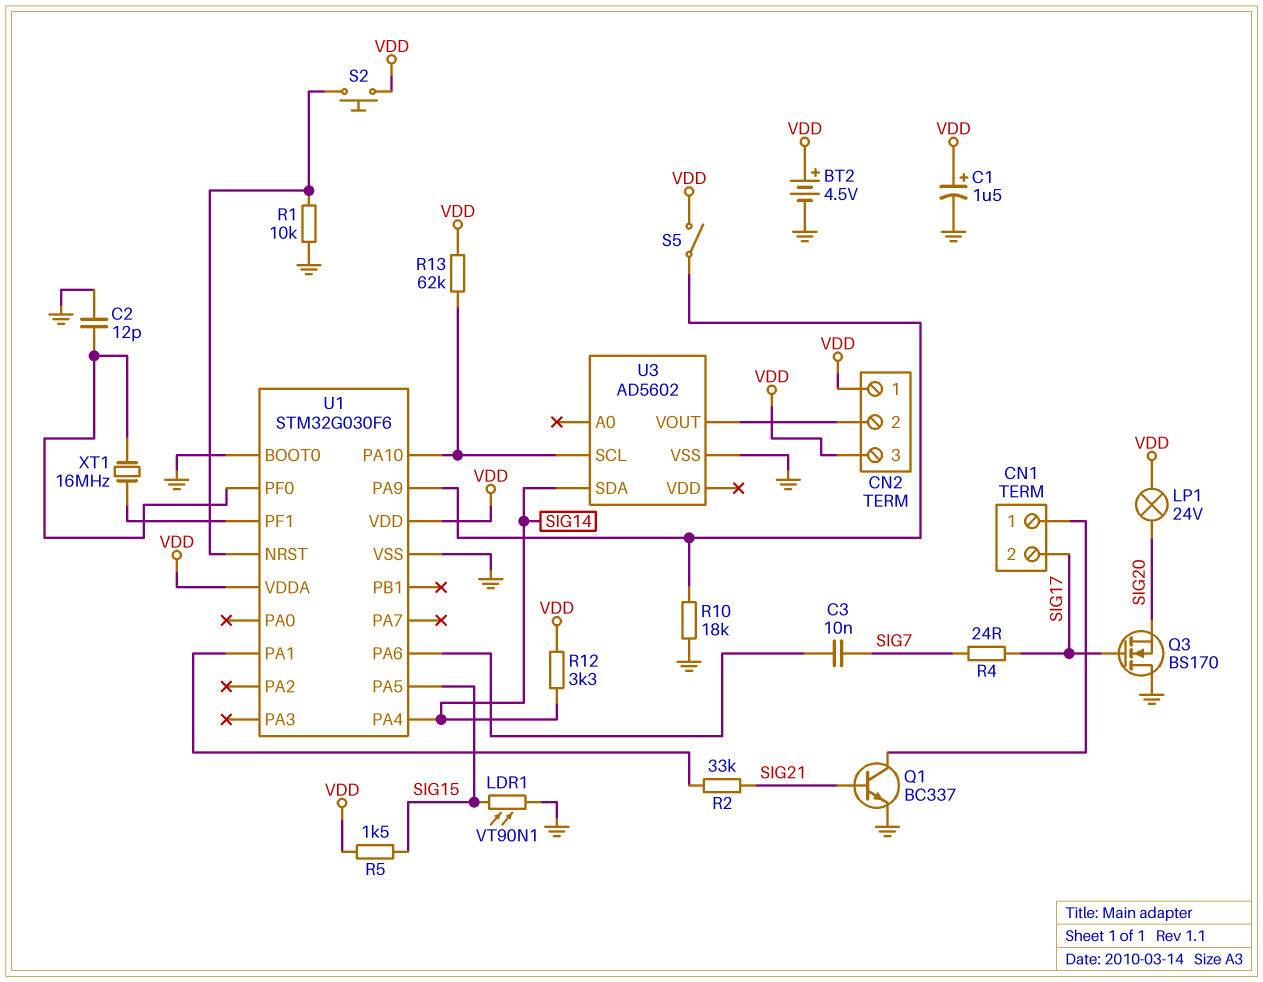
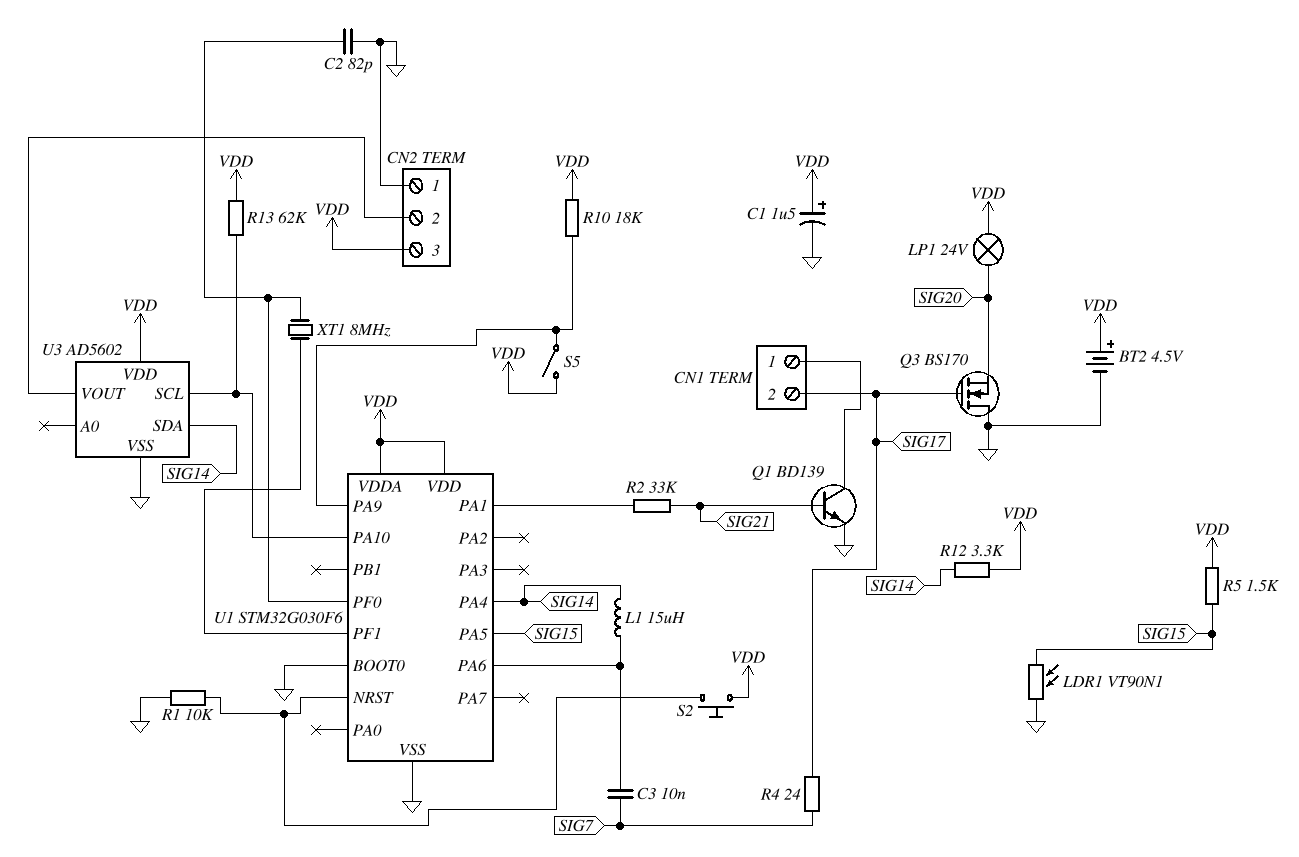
C2: 12pF (GND, U1/PF0) -> 82pF (GND, U1/PF0)
CN2 pin 1: VDD -> GND
L1: none -> 15uH (SIG14, U1/PA6)
Q1: NPN BC337 (B SIG21, C CN1/1, E GND) -> NPN BD139 (B SIG21, C CN1/1, E GND)
R10: 18k (GND, U1/PA9) -> 18k (U1/PA9, VDD)
U3 pin VDD: none -> VDD
XT1: 16MHz (U1/PF0, U1/PF1) -> 8MHz (U1/PF0, U1/PF1)

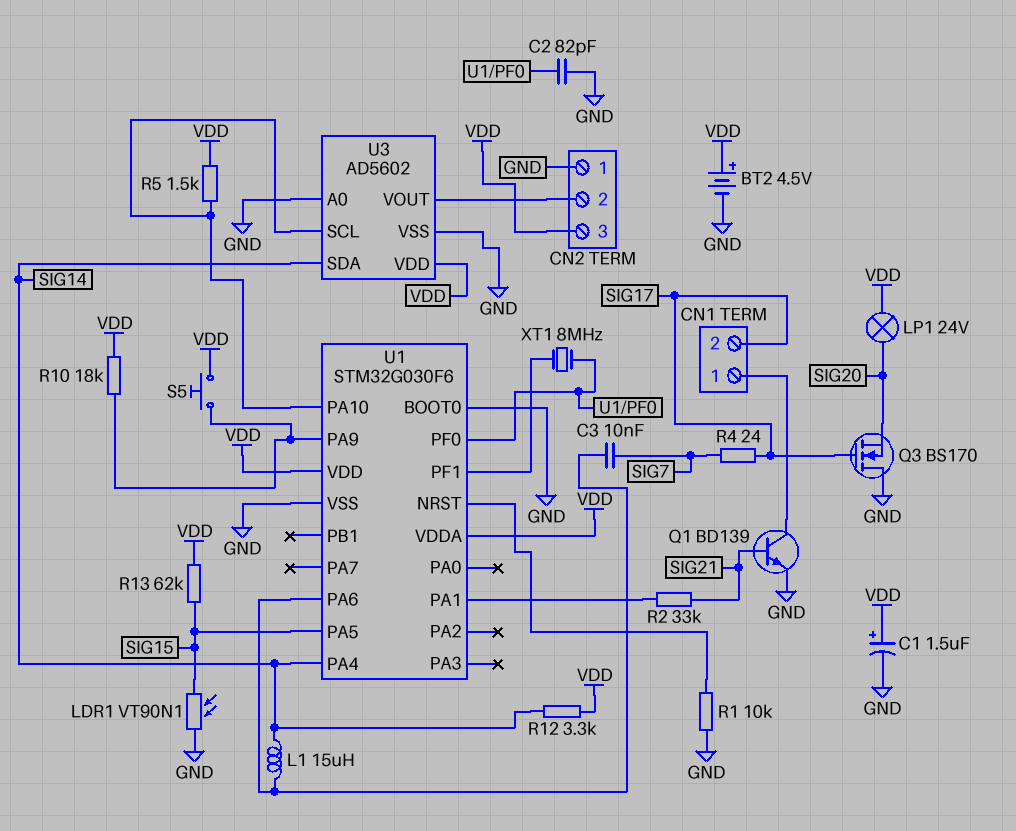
R5: 1.5k (SIG15, VDD) -> 1.5k (U1/PA10, VDD)
R13: 62k (U1/PA10, VDD) -> 62k (SIG15, VDD)
S2: button (U1/NRST, VDD) -> none
S5: switch (U1/PA9, VDD) -> button (U1/PA9, VDD)
U3 pin A0: none -> GND

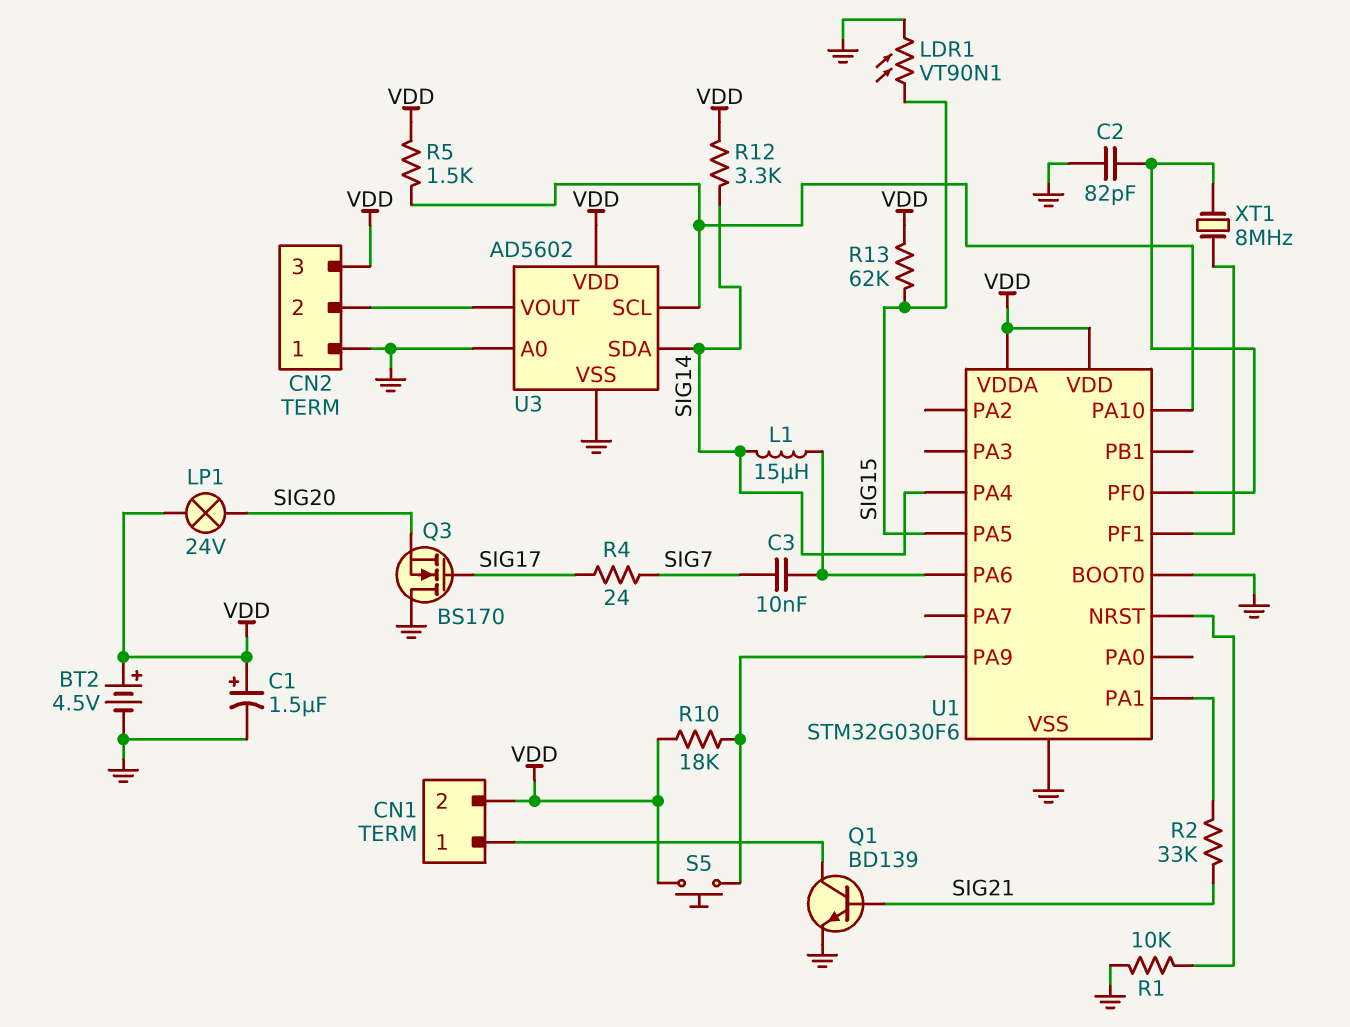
CN1 pin 2: SIG17 -> VDD

